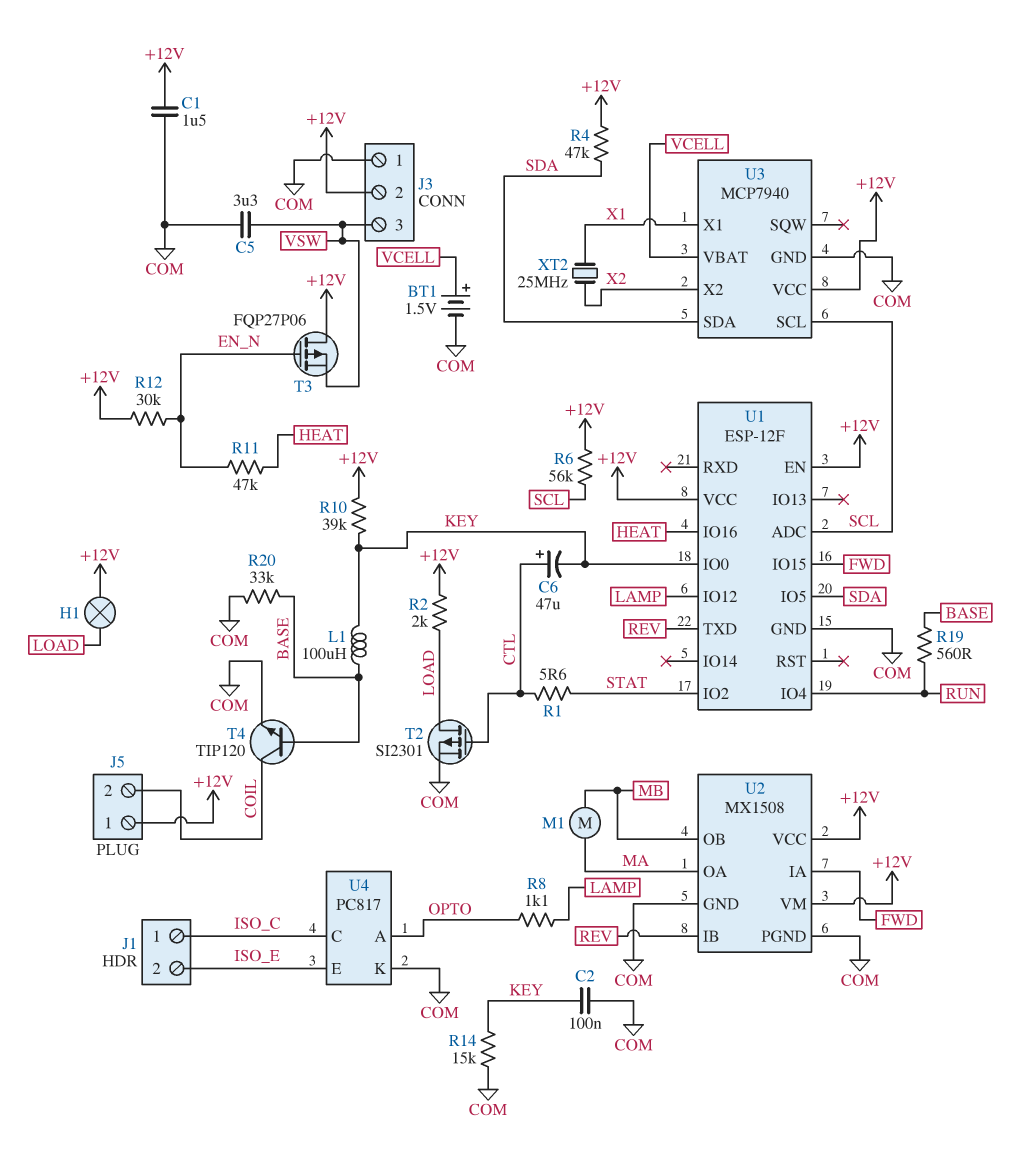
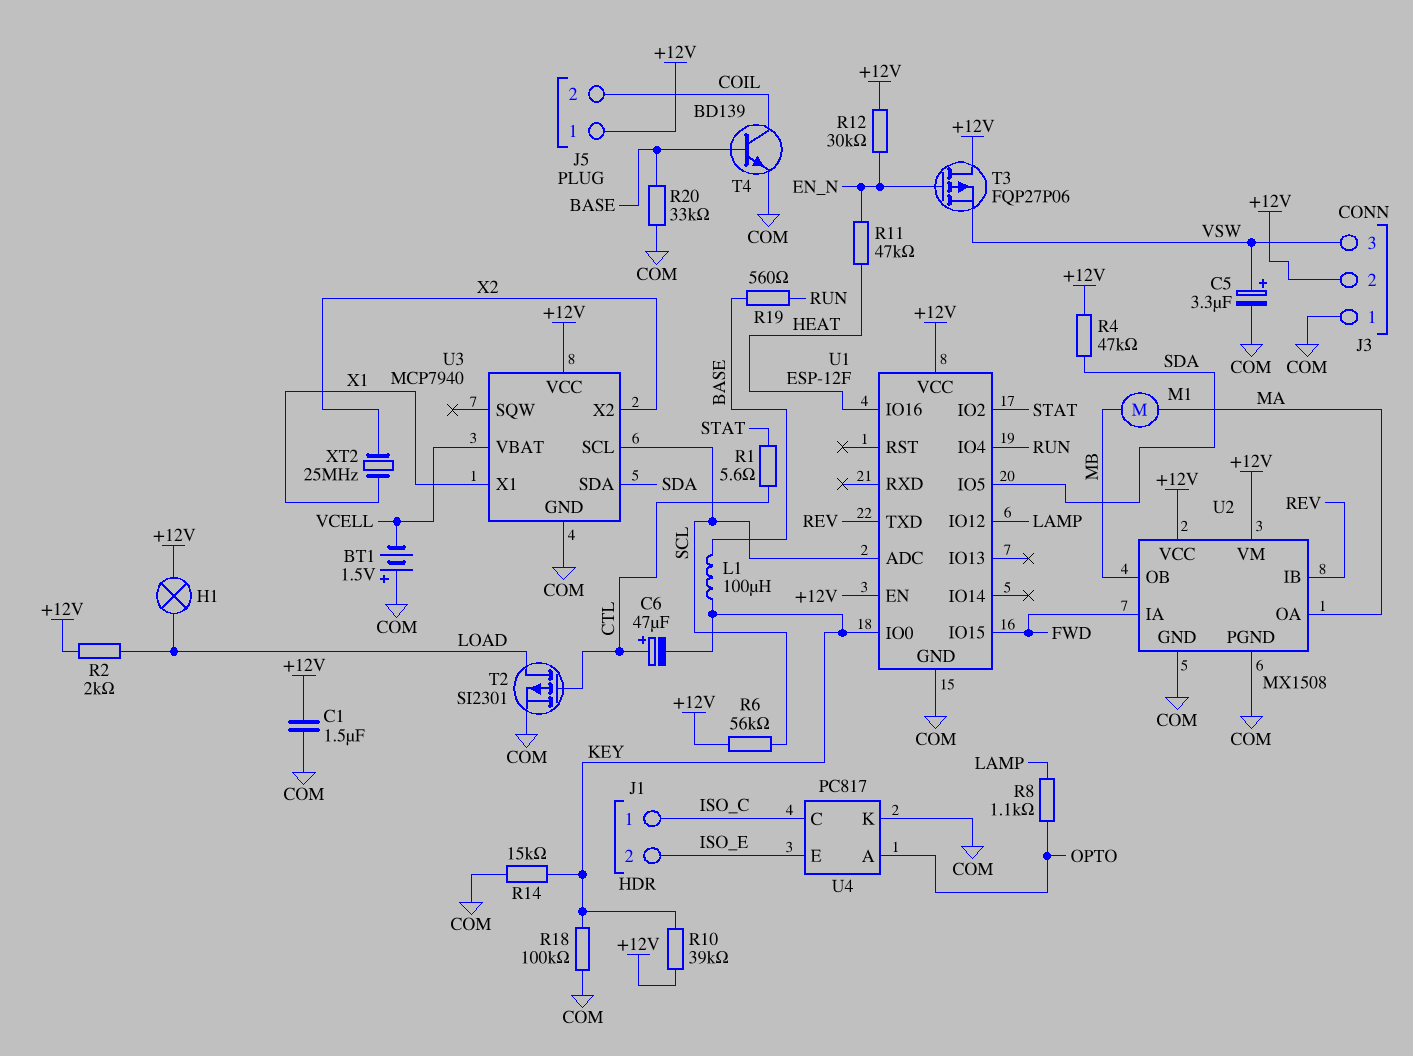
BT1: 1.5V (plus VCELL, minus COM) -> 1.5V (plus COM, minus VCELL)
C2: 100nF (COM, KEY) -> none
C5: 3.3uF (COM, VSW) -> 3.3uF (plus VSW, minus COM)
R18: none -> 100k (COM, KEY)
T4: NPN TIP120 (B BASE, C COIL, E COM) -> NPN BD139 (B BASE, C COIL, E COM)

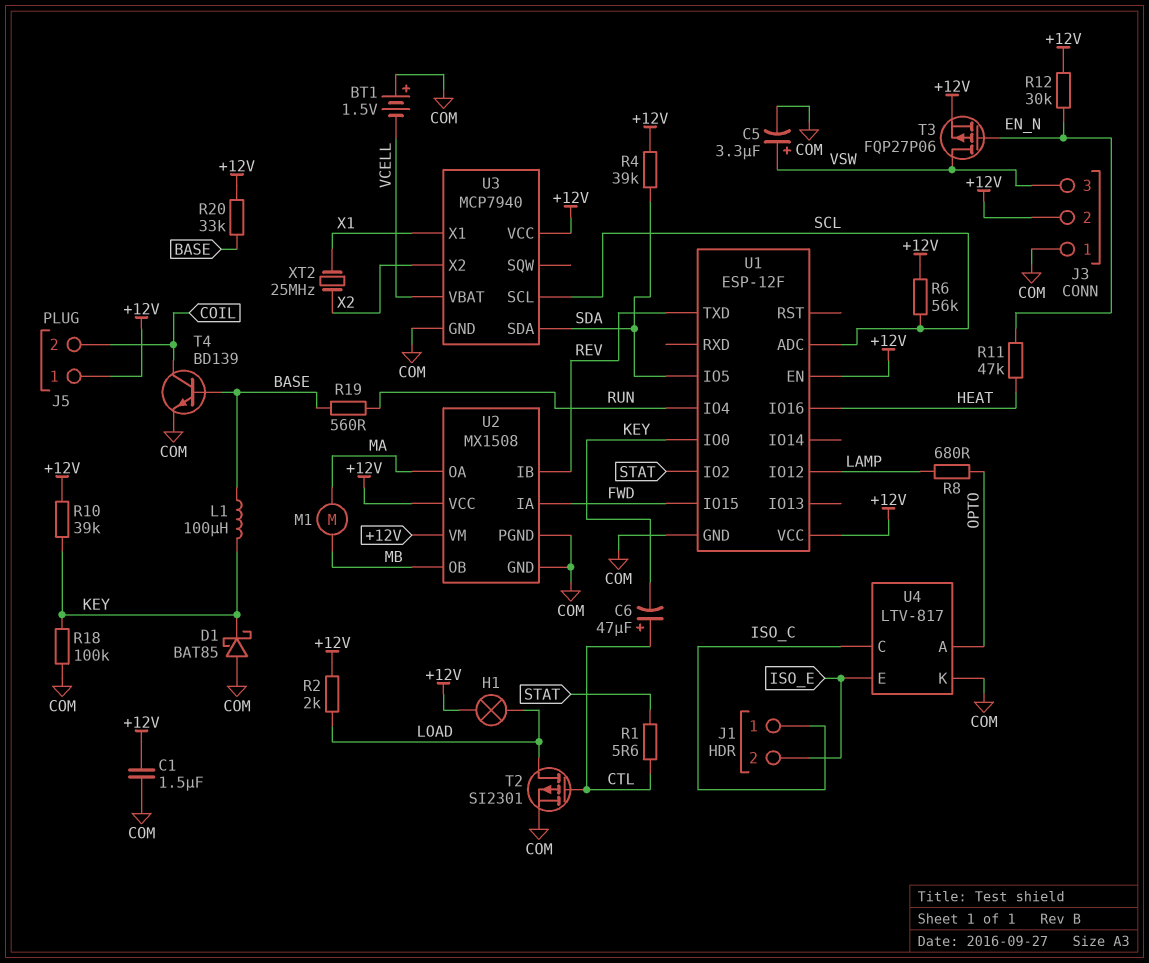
D1: none -> schottky BAT85 (A COM, K KEY)
R4: 47k (+12V, SDA) -> 39k (+12V, SDA)
R8: 1.1k (LAMP, OPTO) -> 680 (LAMP, OPTO)
R14: 15k (COM, KEY) -> none
R20: 33k (BASE, COM) -> 33k (+12V, BASE)
T3: PMOS FQP27P06 (G EN_N, D +12V, S VSW) -> PMOS FQP27P06 (G EN_N, D VSW, S +12V)
U4: PC817 -> LTV-817

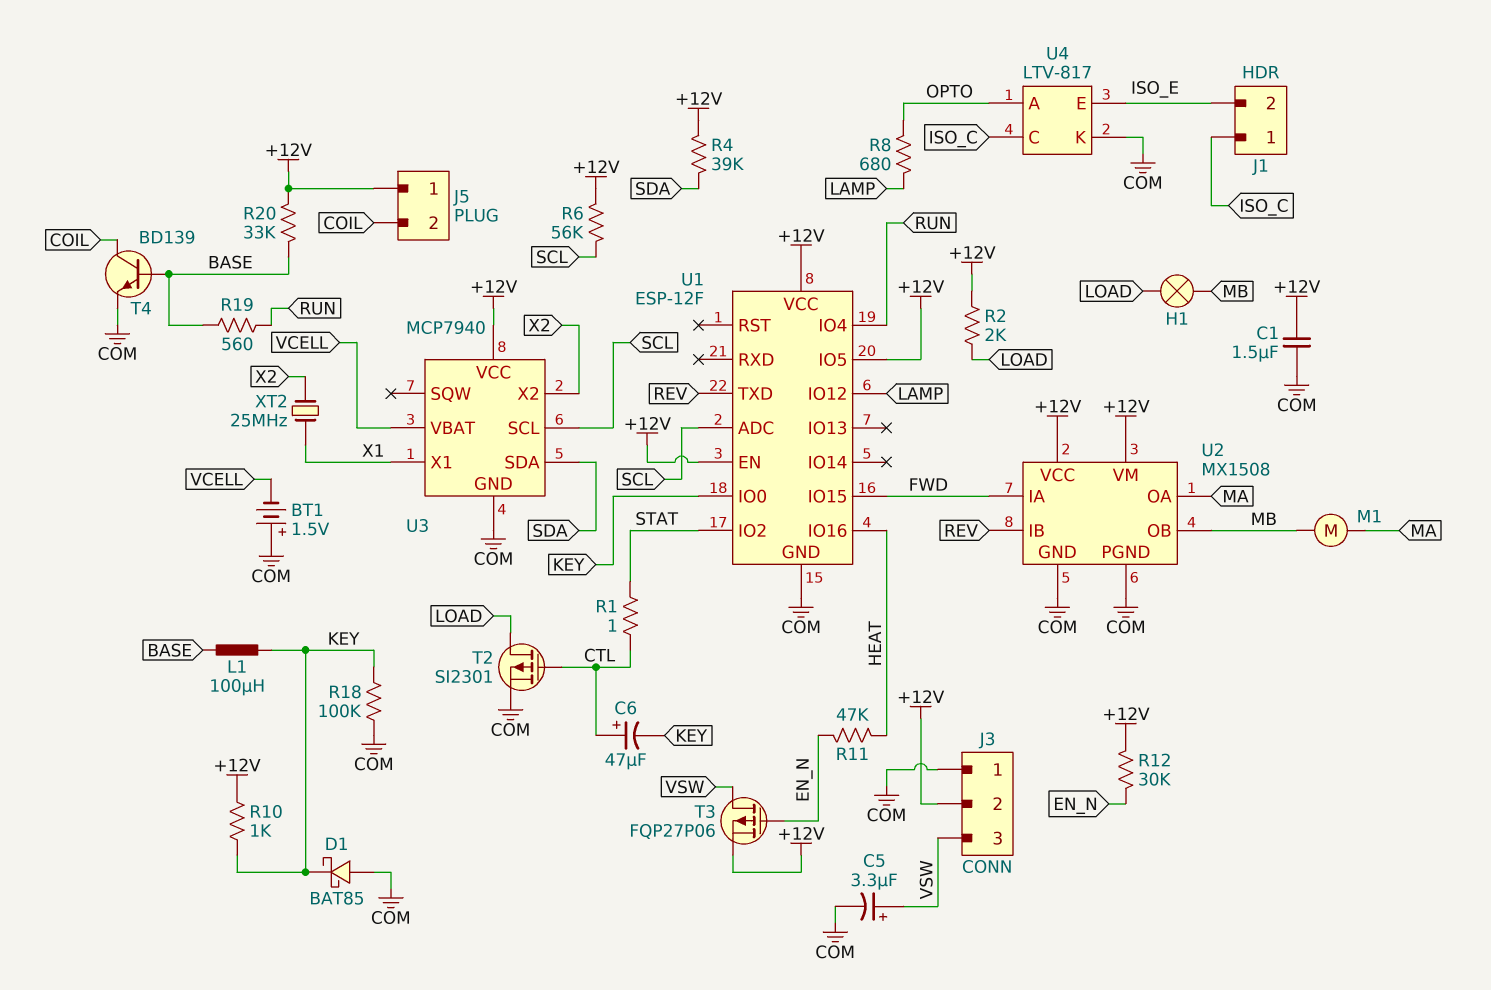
H1: lamp (+12V, LOAD) -> lamp (LOAD, MB)
R1: 5.6 (CTL, STAT) -> 1 (CTL, STAT)
R10: 39k (+12V, KEY) -> 1k (+12V, KEY)
U1 pin IO5: SDA -> +12V

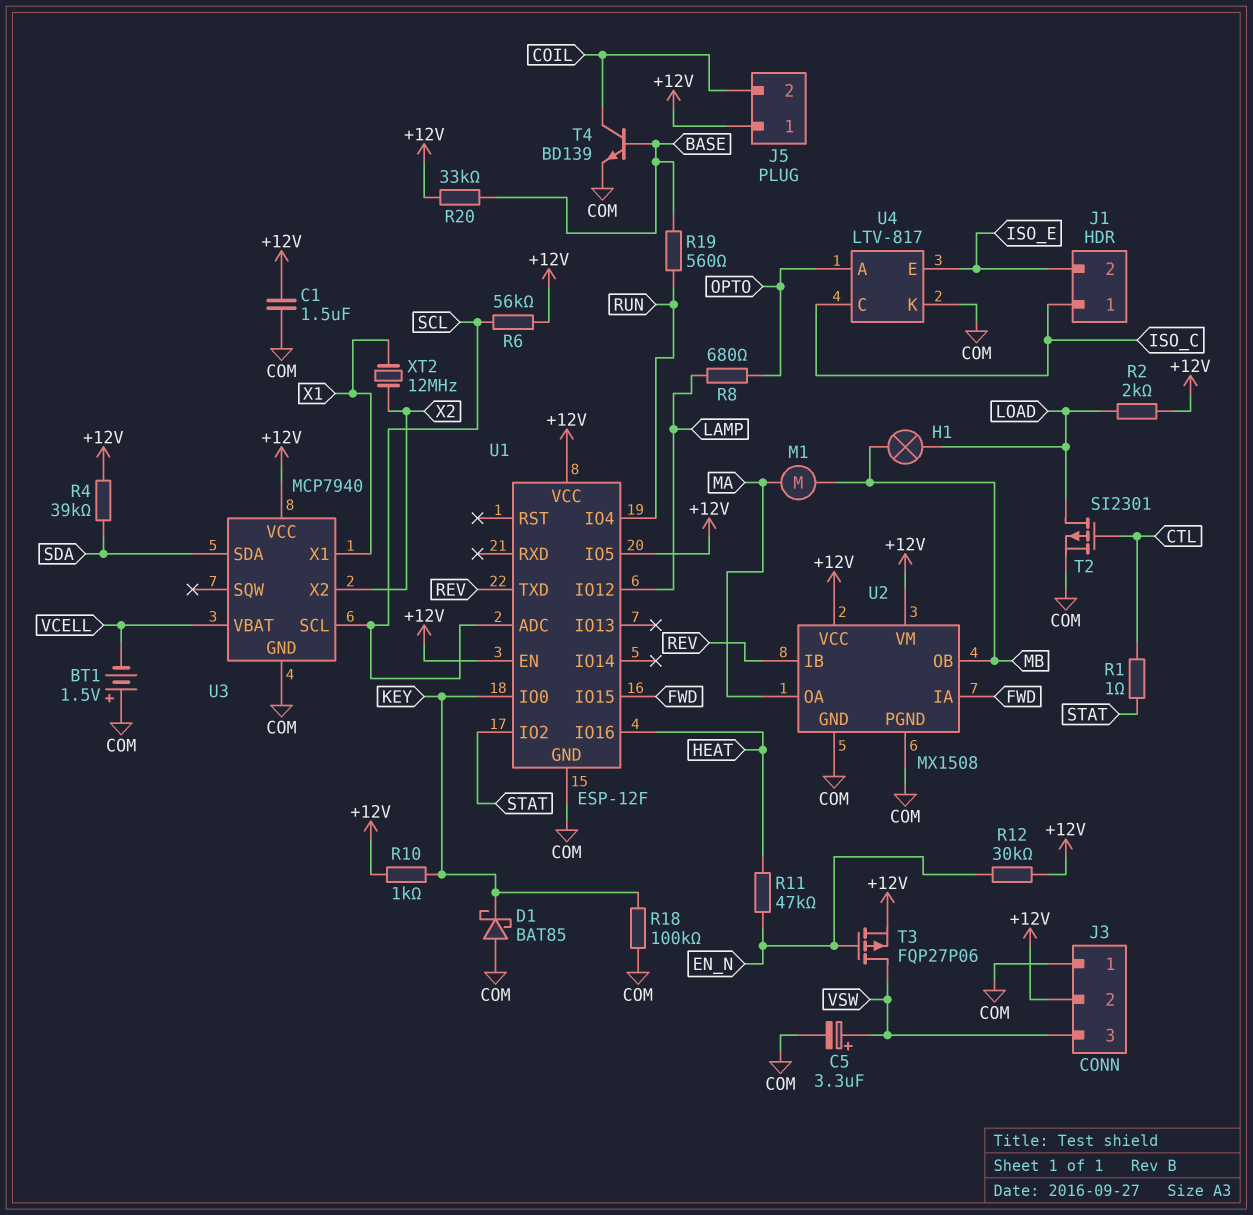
C6: 47uF (plus CTL, minus KEY) -> none
L1: 100uH (BASE, KEY) -> none
XT2: 25MHz (X1, X2) -> 12MHz (X1, X2)

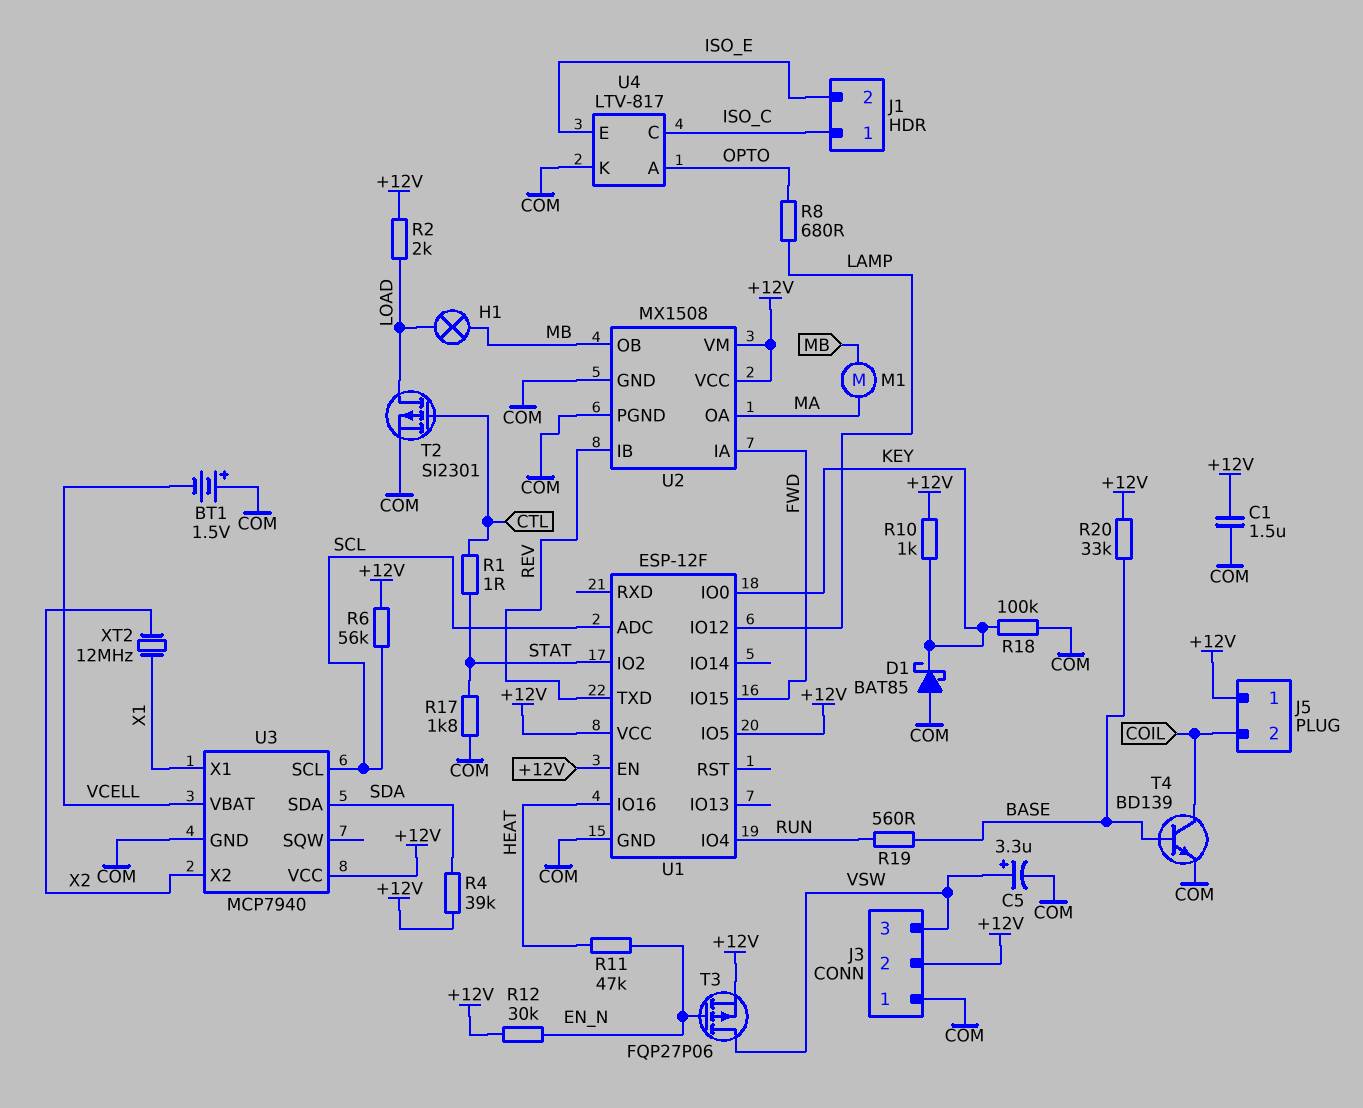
R17: none -> 1.8k (COM, STAT)

